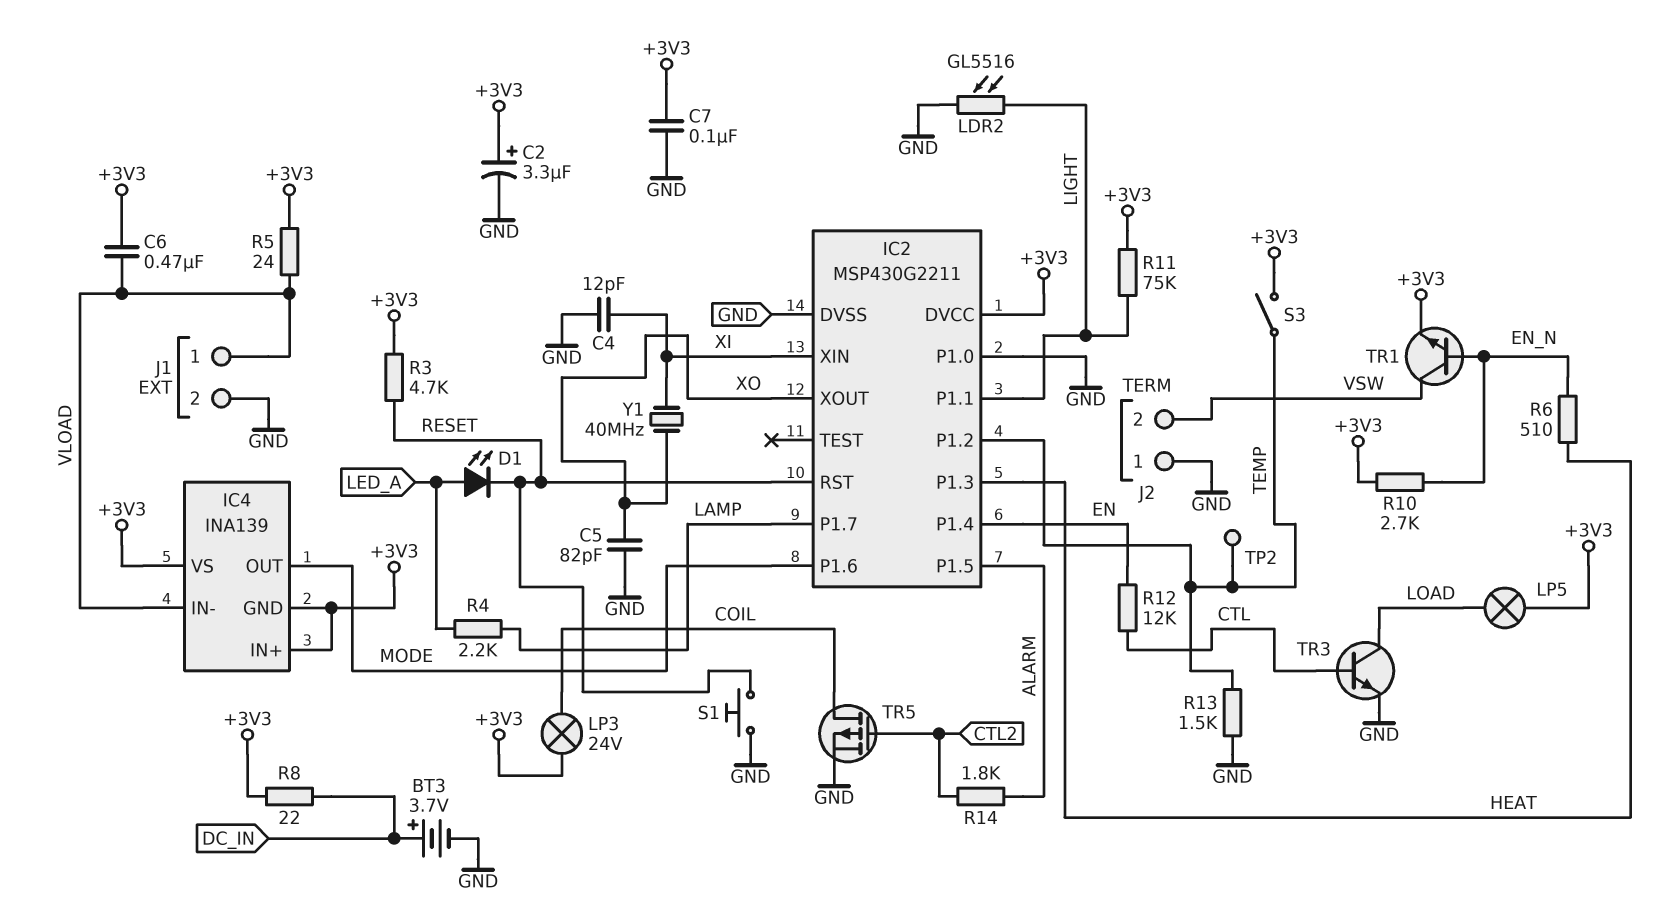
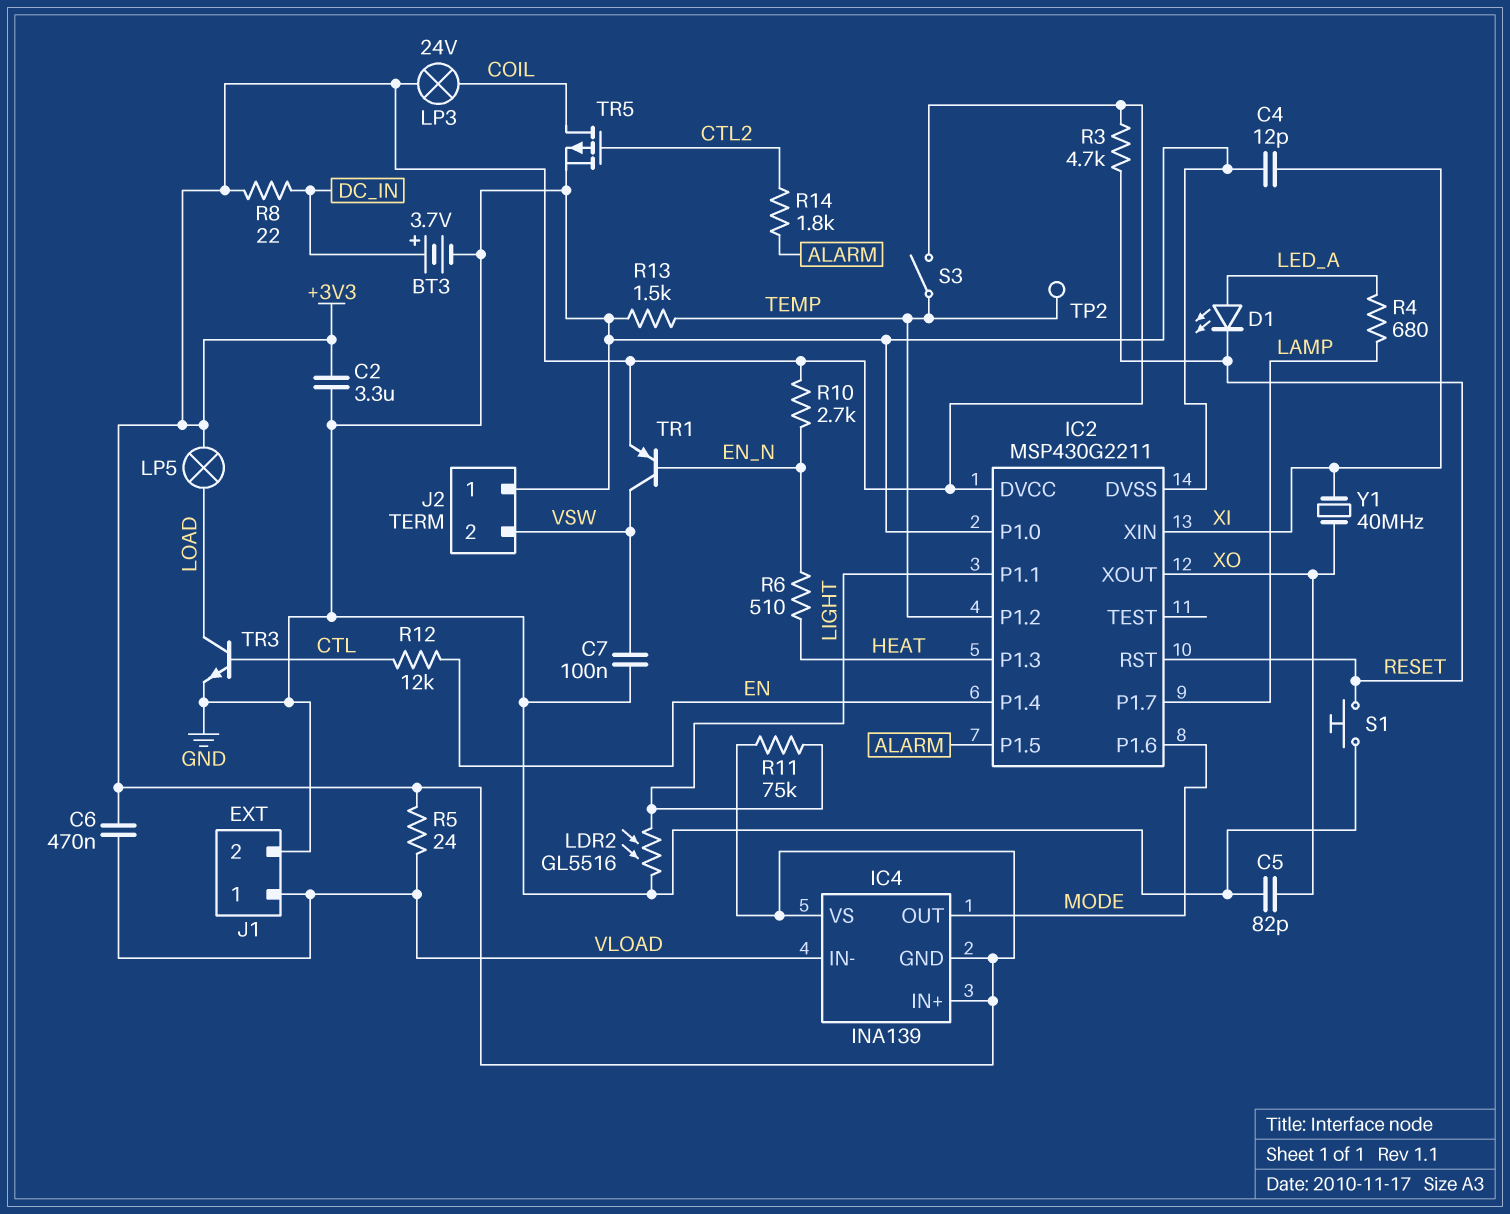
C2: 3.3uF (plus +3V3, minus GND) -> 3.3uF (+3V3, GND)
C7: 100nF (+3V3, GND) -> 100nF (GND, VSW)
R4: 2.2k (LAMP, LED_A) -> 680 (LAMP, LED_A)
TR1: NPN (B EN_N, C VSW, E +3V3) -> PNP (B EN_N, C VSW, E +3V3)

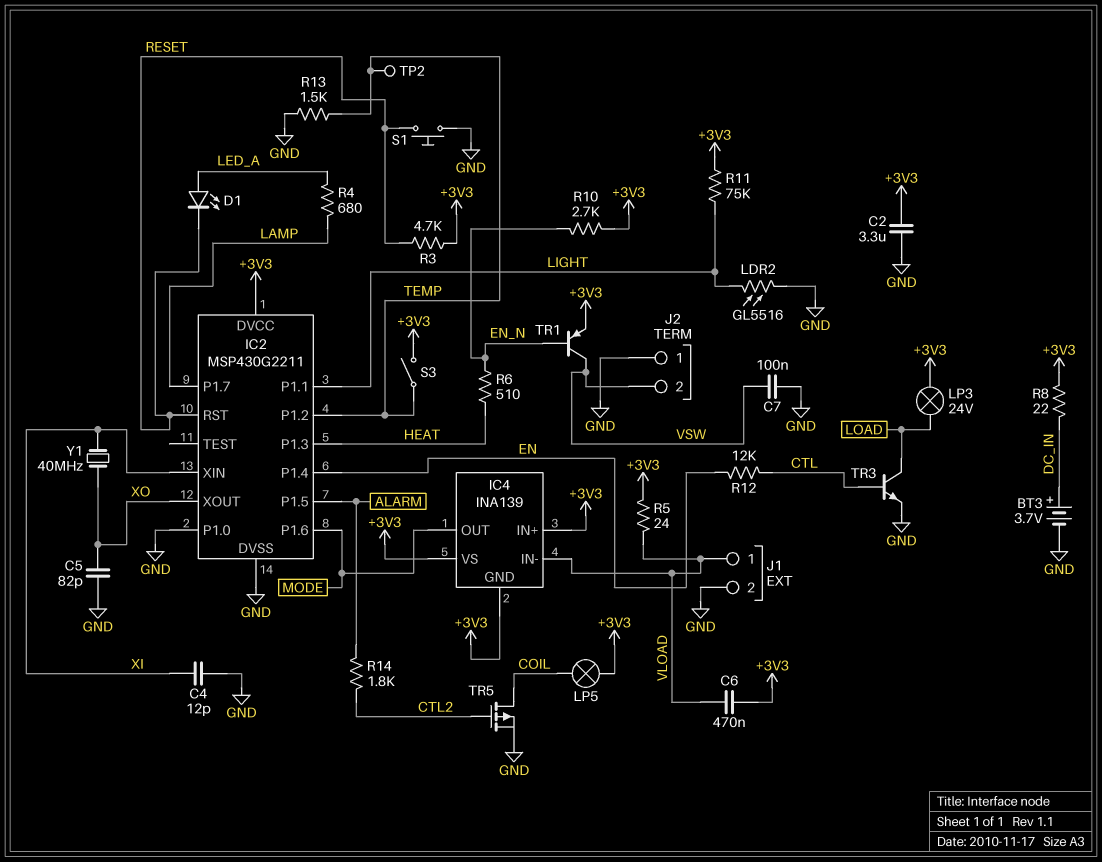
LP3: lamp 24V (+3V3, COIL) -> lamp 24V (+3V3, LOAD)
LP5: lamp (+3V3, LOAD) -> lamp (+3V3, COIL)

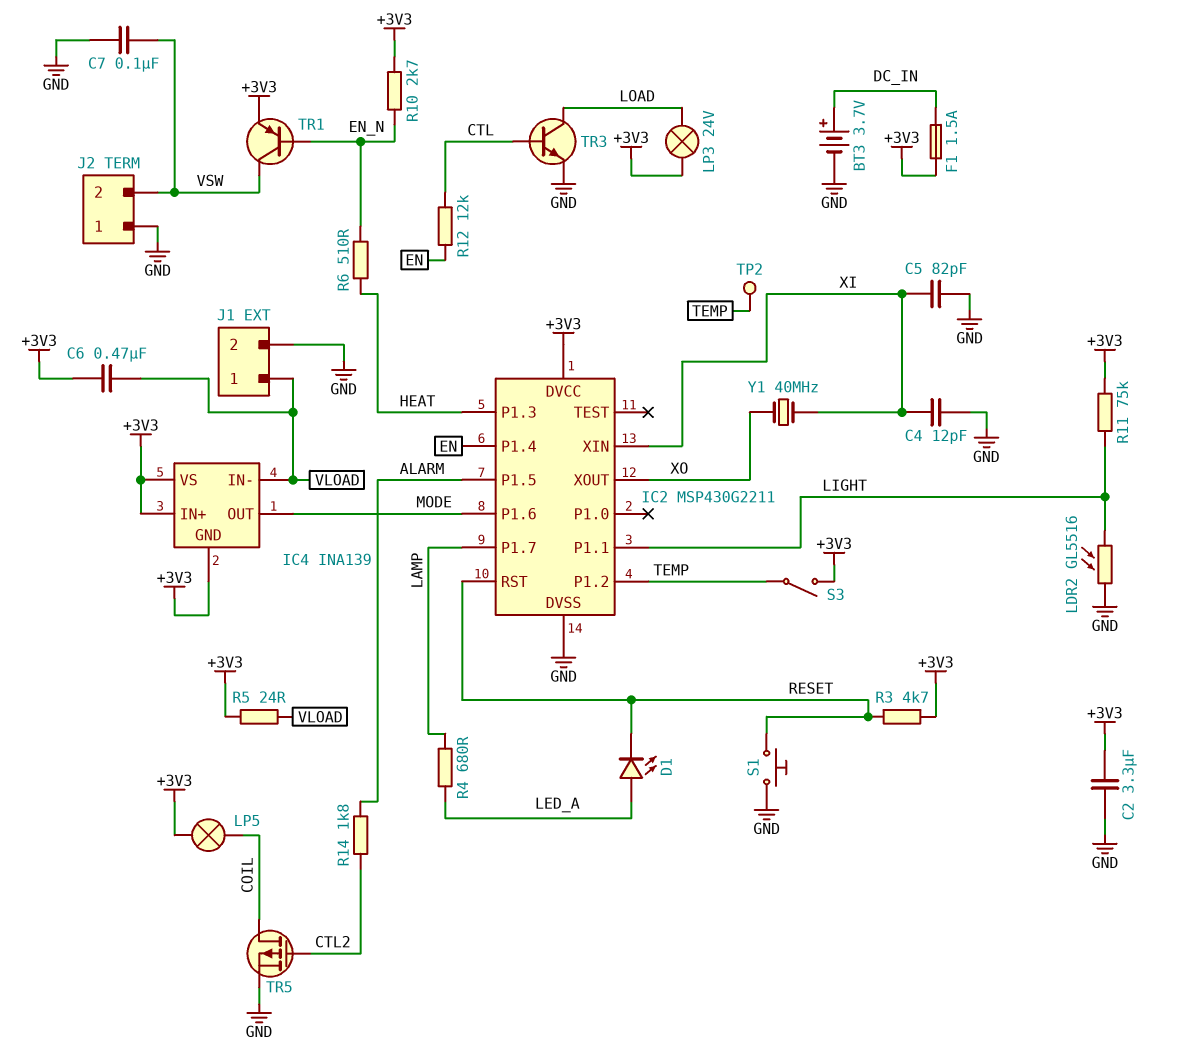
C5: 82pF (GND, XO) -> 82pF (GND, XI)
F1: none -> 1.5A (+3V3, DC_IN)
IC2 pin P1.0: GND -> none
R8: 22 (+3V3, DC_IN) -> none
R13: 1.5k (GND, TEMP) -> none

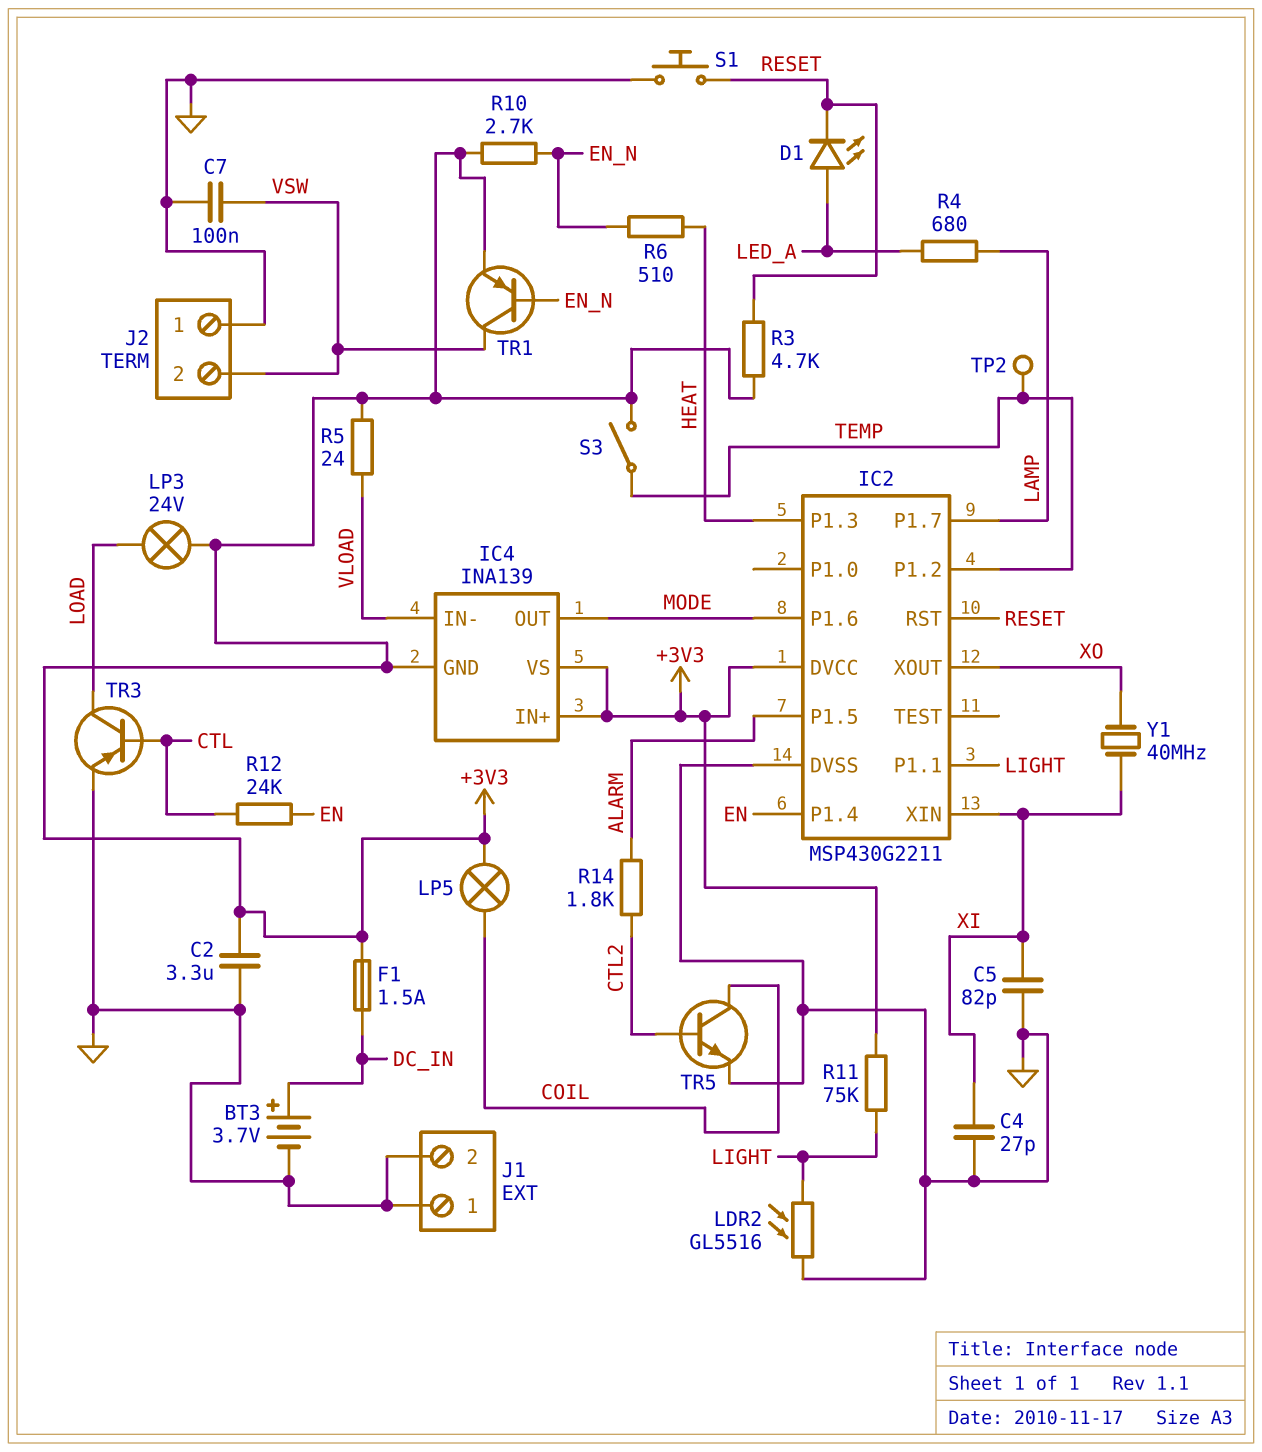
C4: 12pF (GND, XI) -> 27pF (GND, XI)
C6: 470nF (+3V3, VLOAD) -> none
J1 pin 1: VLOAD -> GND
R12: 12k (CTL, EN) -> 24k (CTL, EN)
TR3: NPN (B CTL, C LOAD, E GND) -> PNP (B CTL, C LOAD, E GND)
TR5: PMOS (G CTL2, D COIL, S GND) -> NPN (B CTL2, C COIL, E GND)

